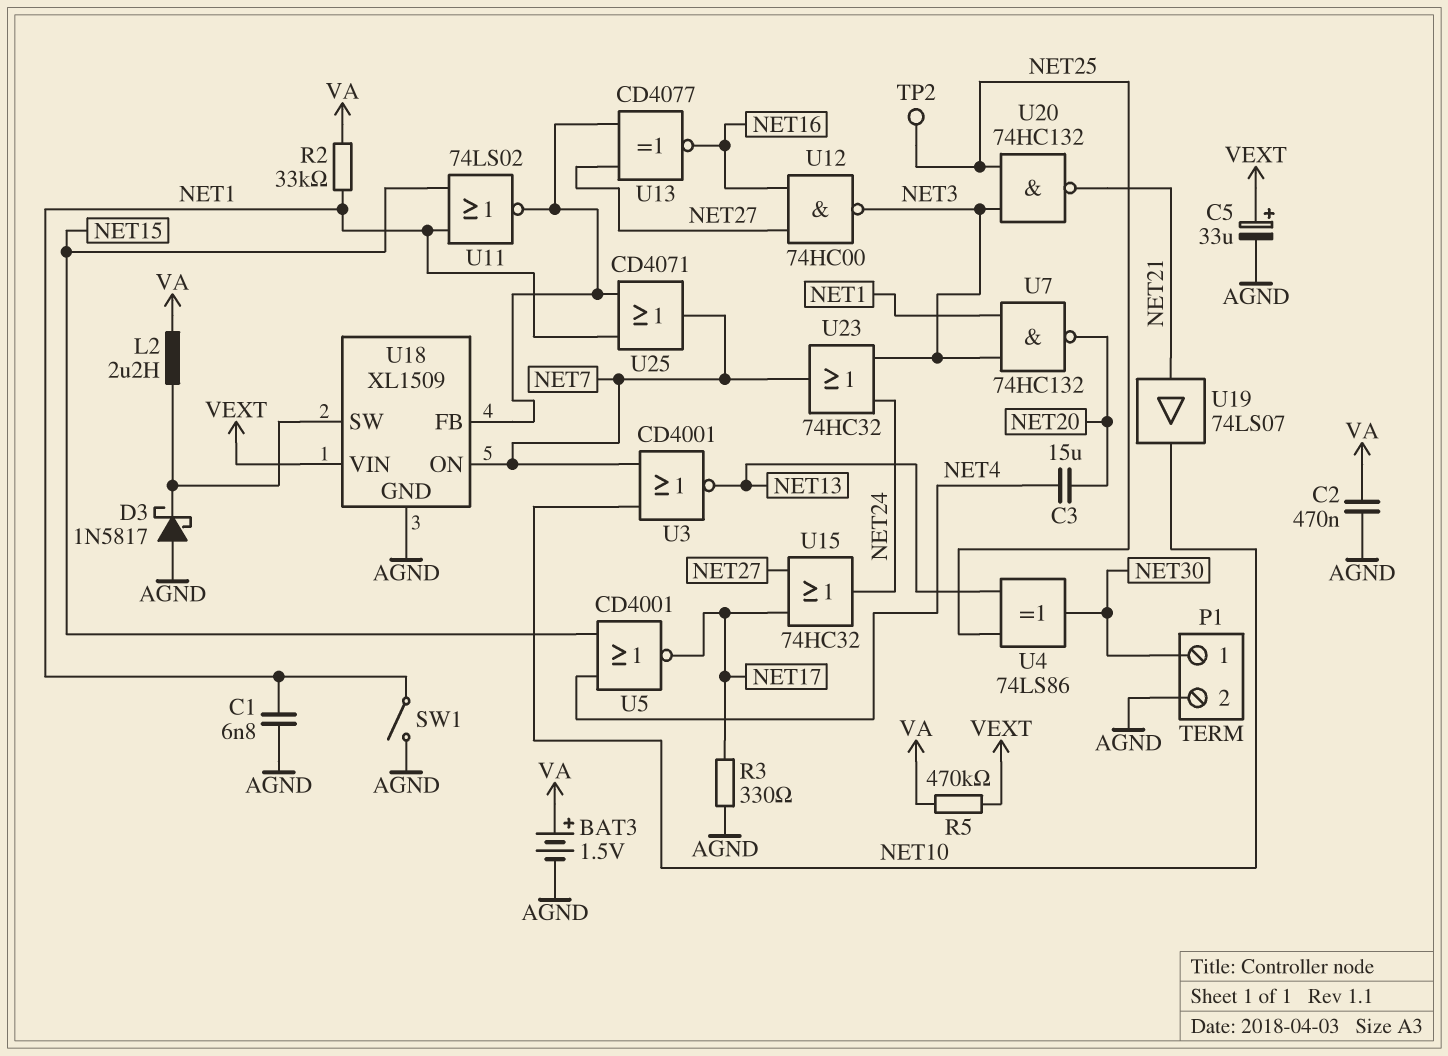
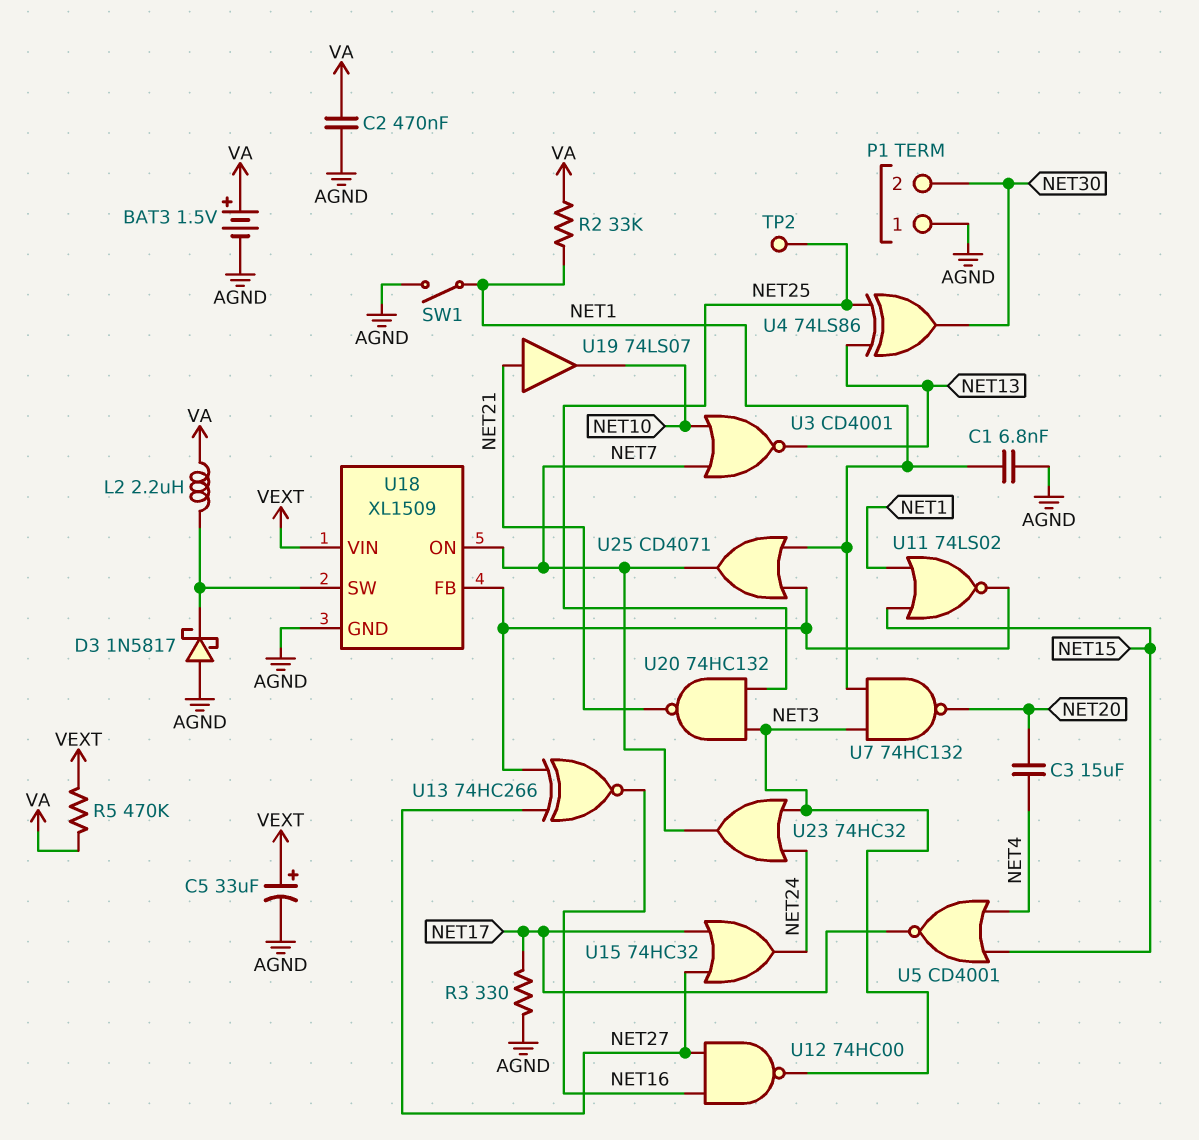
P1 pin 1: NET30 -> AGND
P1 pin 2: AGND -> NET30
U13: XNOR CD4077 (in NET27, in U18/FB, out NET16) -> XNOR 74HC266 (in NET27, in U18/FB, out NET16)

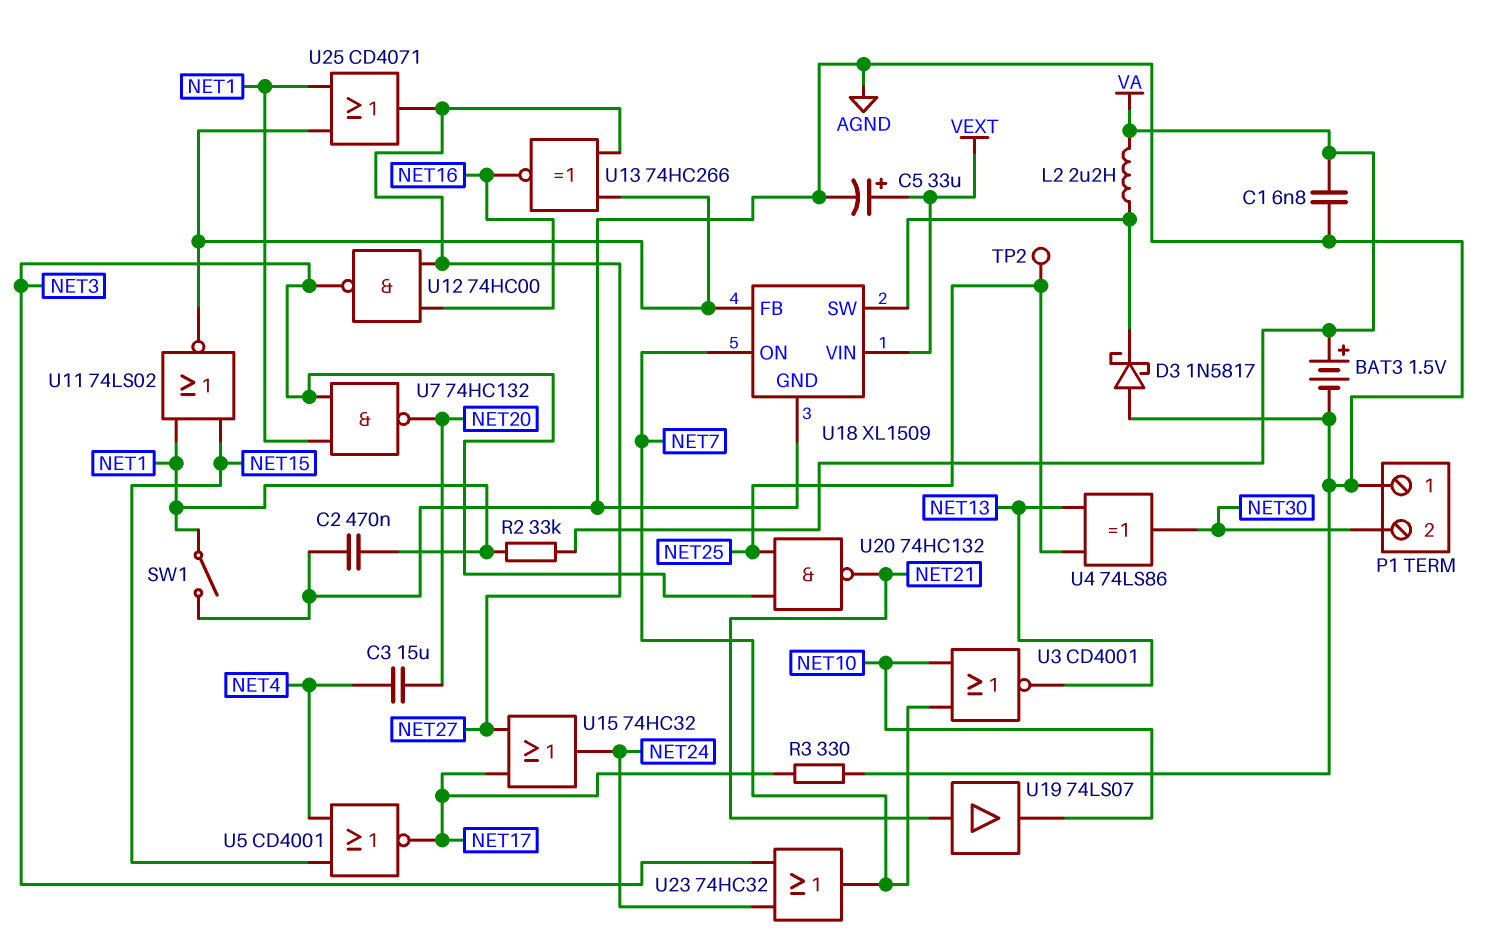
C1: 6.8nF (AGND, NET1) -> 6.8nF (AGND, VA)
C2: 470nF (AGND, VA) -> 470nF (AGND, NET1)
R5: 470k (VA, VEXT) -> none
U25: OR CD4071 (in NET1, in U18/FB, out NET7) -> OR CD4071 (in NET1, in U18/FB, out NET27)

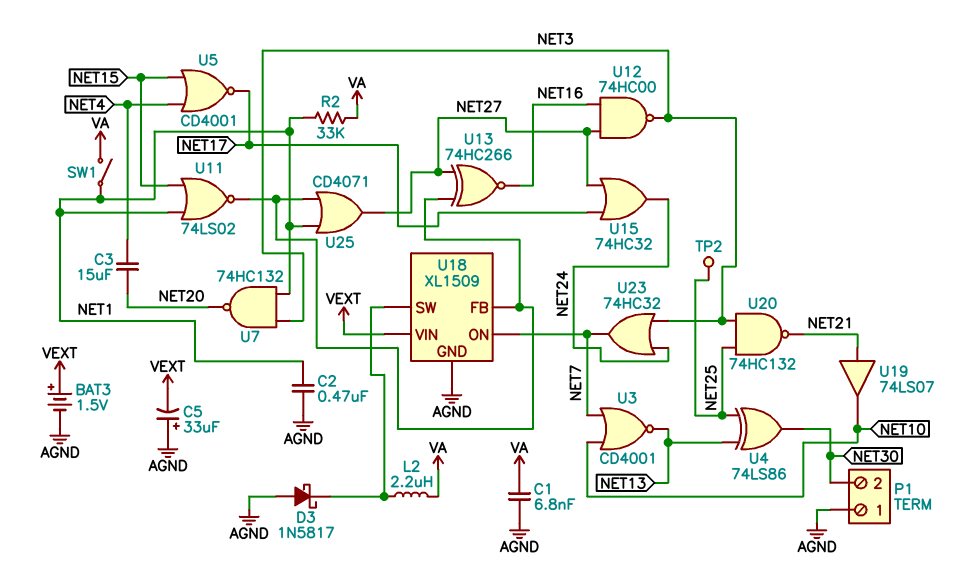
BAT3: 1.5V (plus VA, minus AGND) -> 1.5V (plus VEXT, minus AGND)
C5: 33uF (plus VEXT, minus AGND) -> 33uF (plus AGND, minus VEXT)
R3: 330 (AGND, NET17) -> none
SW1: switch (AGND, NET1) -> switch (NET1, VA)

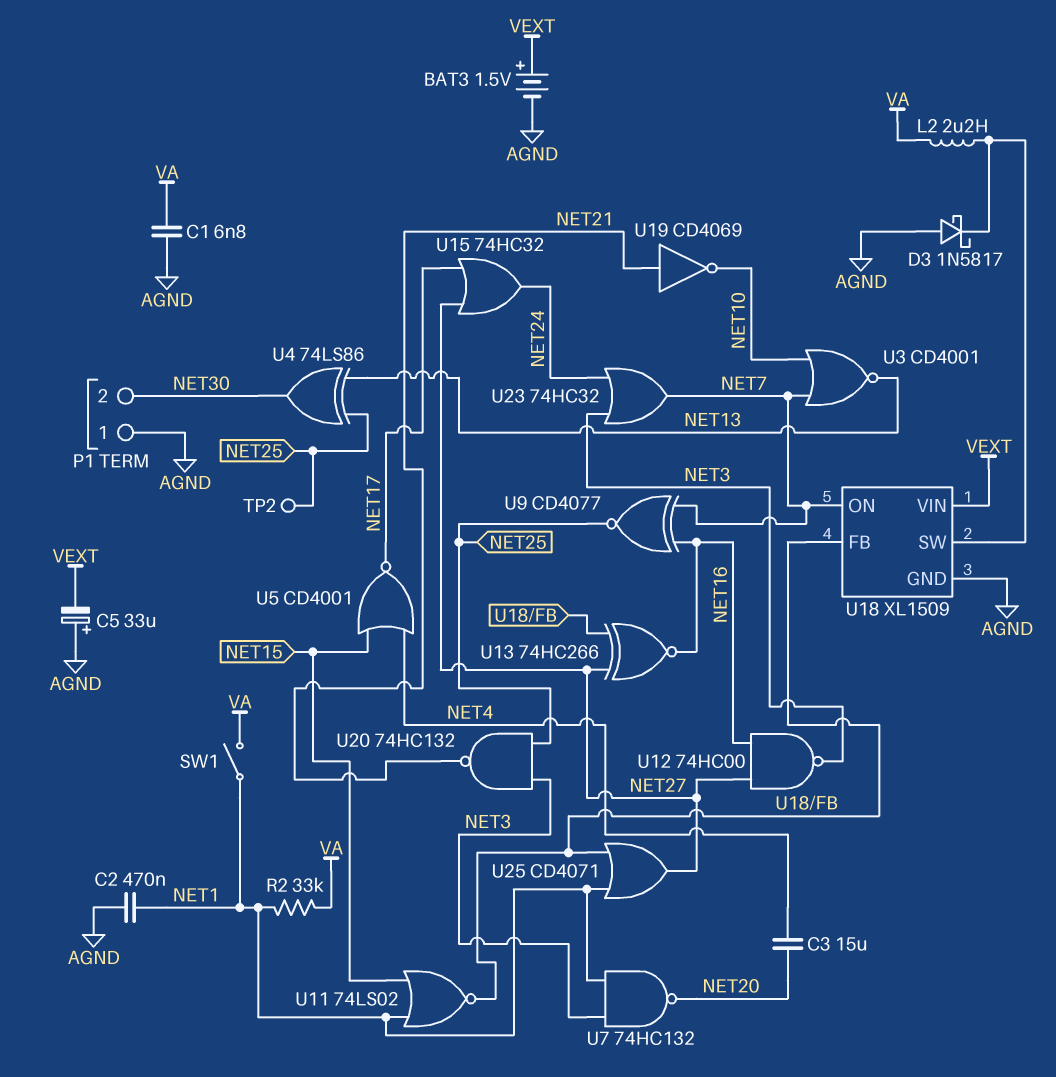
U9: none -> XNOR CD4077 (in NET7, in NET16, out NET25)
U19: buffer 74LS07 (in NET21, out NET10) -> NOT CD4069 (in NET21, out NET10)

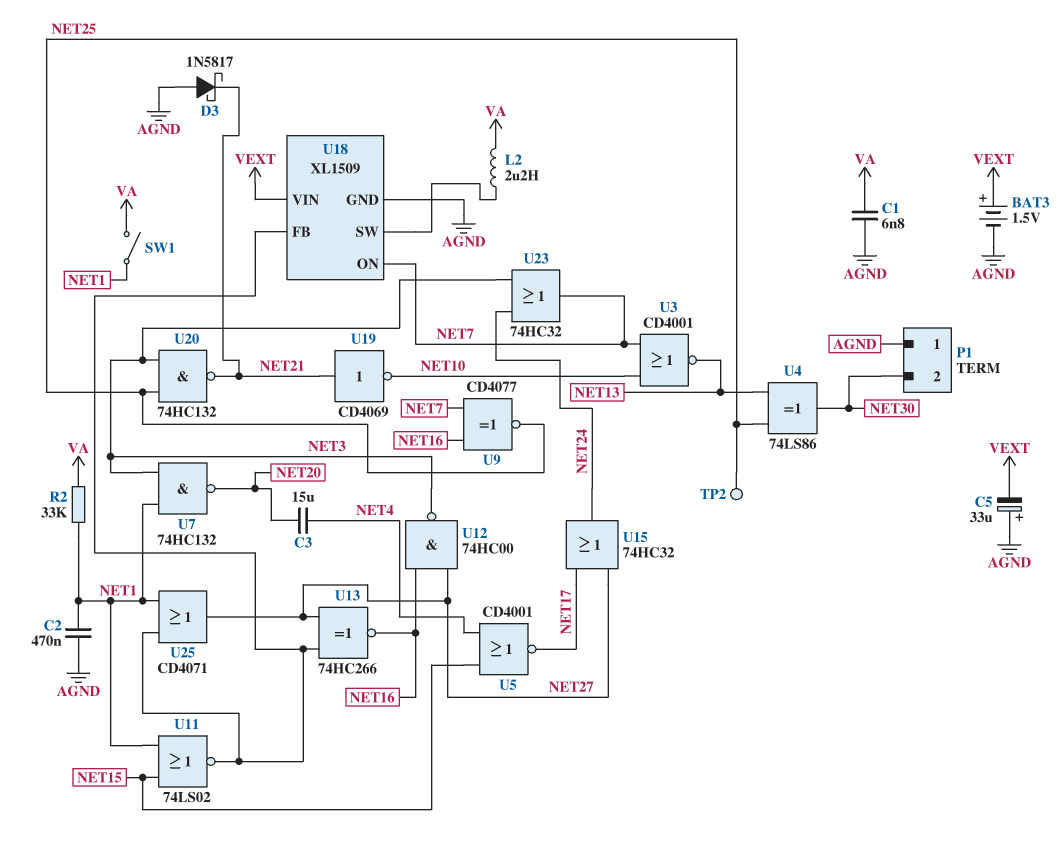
D3: schottky 1N5817 (A AGND, K U18/SW) -> schottky 1N5817 (A AGND, K NET21)

